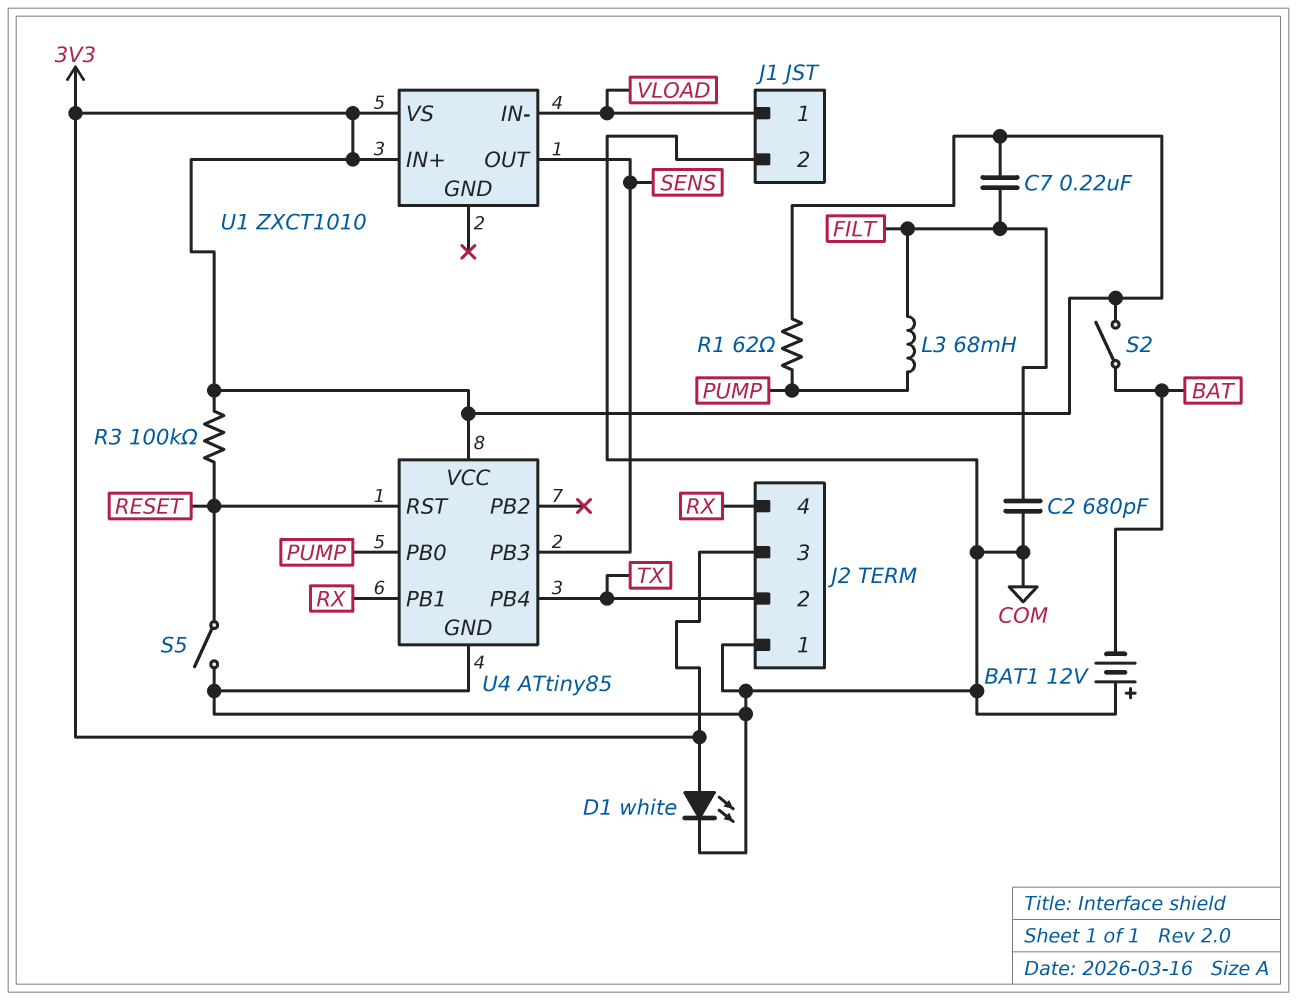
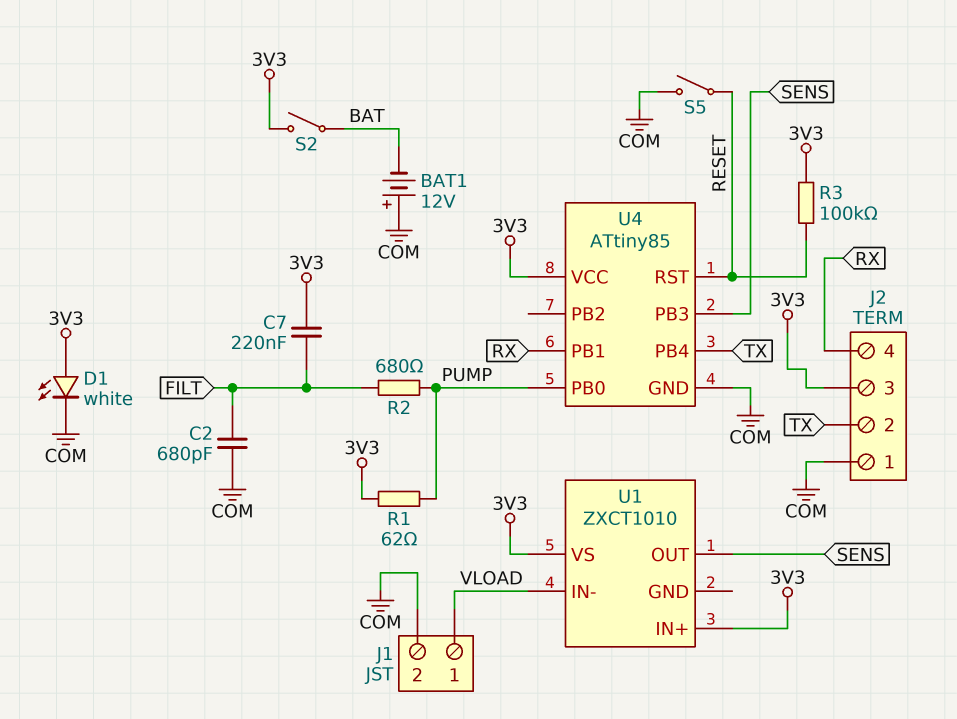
L3: 68mH (FILT, PUMP) -> none
R2: none -> 680 (FILT, PUMP)

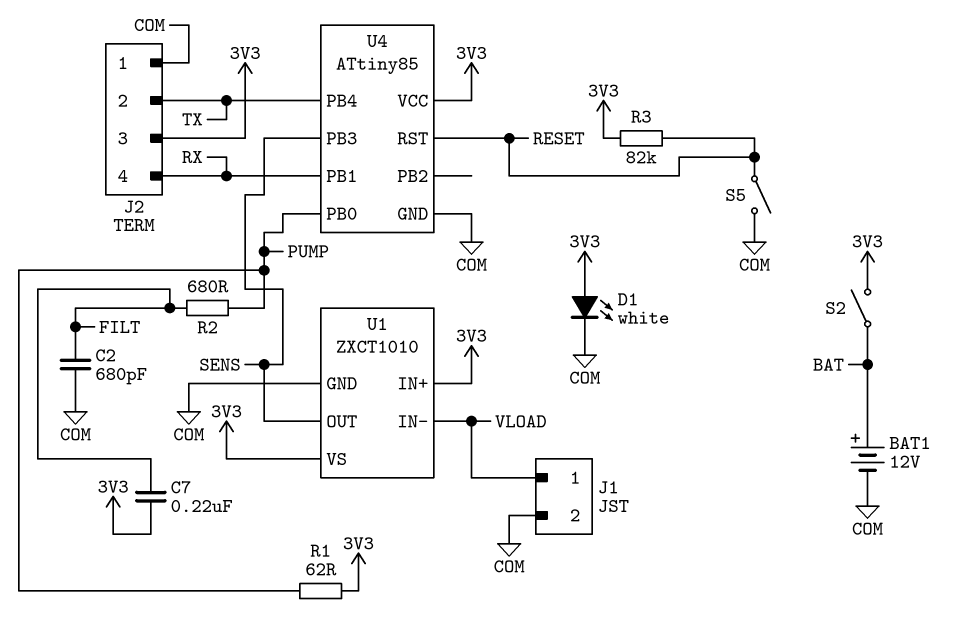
BAT1: 12V (plus COM, minus BAT) -> 12V (plus BAT, minus COM)
R3: 100k (3V3, RESET) -> 82k (3V3, RESET)
U1 pin GND: none -> COM

